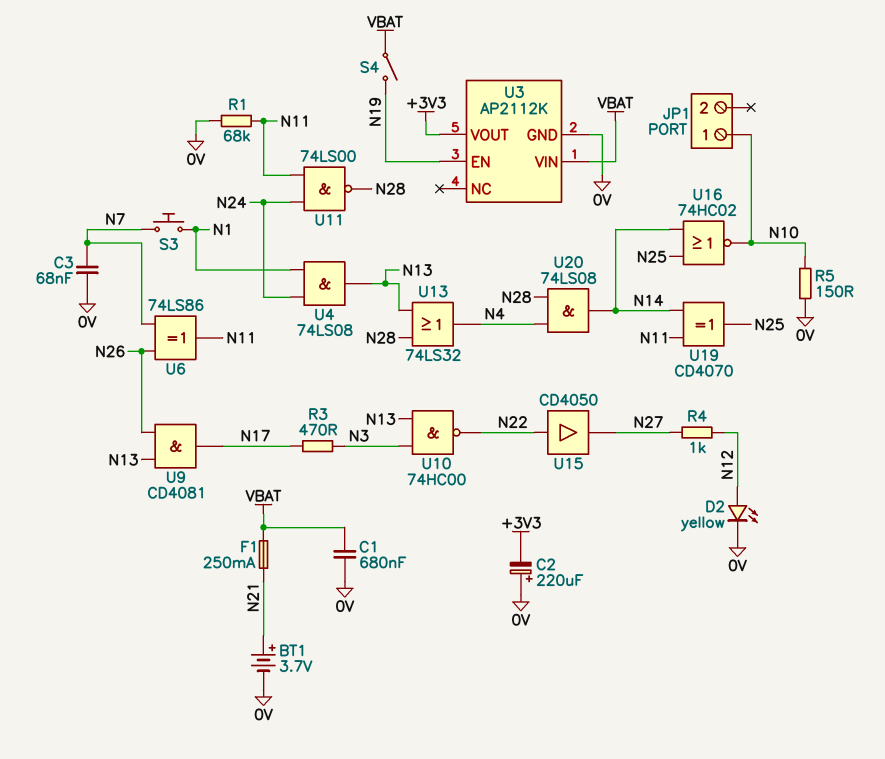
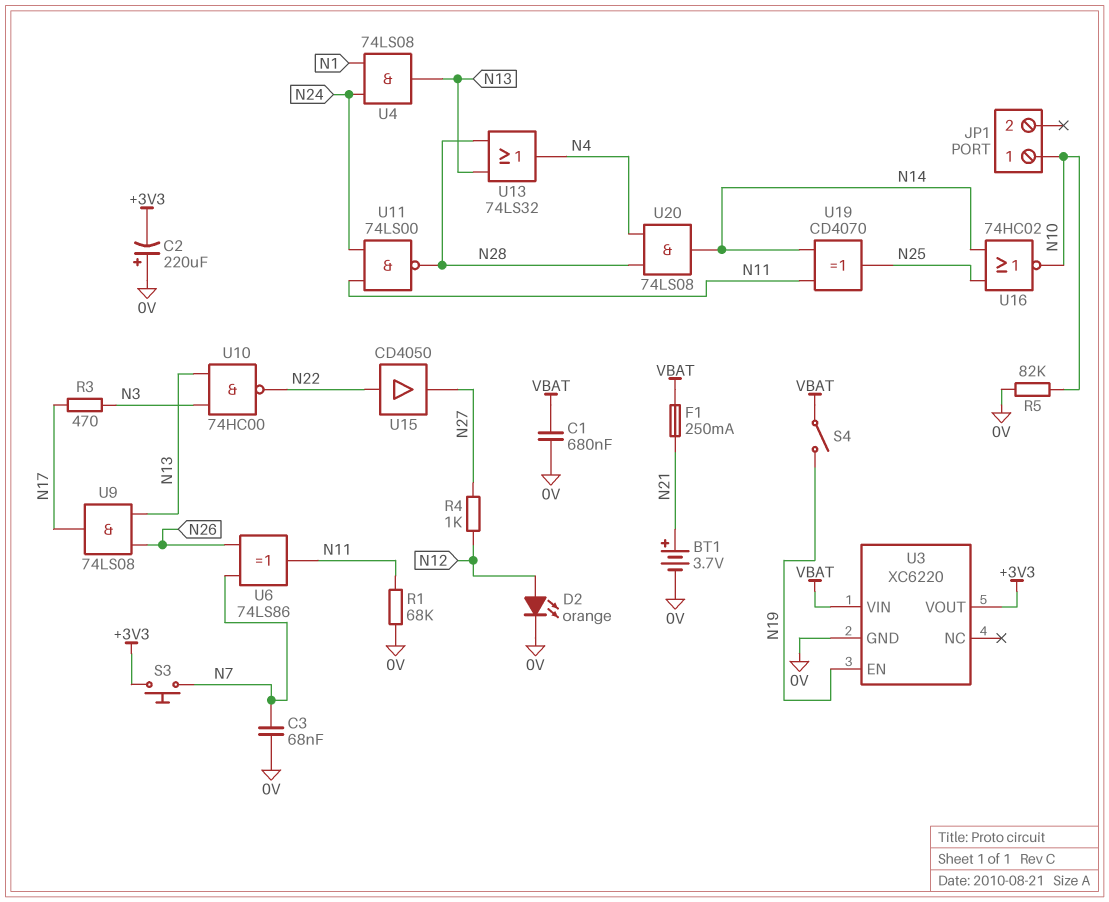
D2: LED yellow (A N12, K 0V) -> LED orange (A N12, K 0V)
R5: 150 (0V, N10) -> 82k (0V, N10)
S3: button (N1, N7) -> button (+3V3, N7)
U3: AP2112K -> XC6220
U9: AND CD4081 (in N13, in N26, out N17) -> AND 74LS08 (in N13, in N26, out N17)

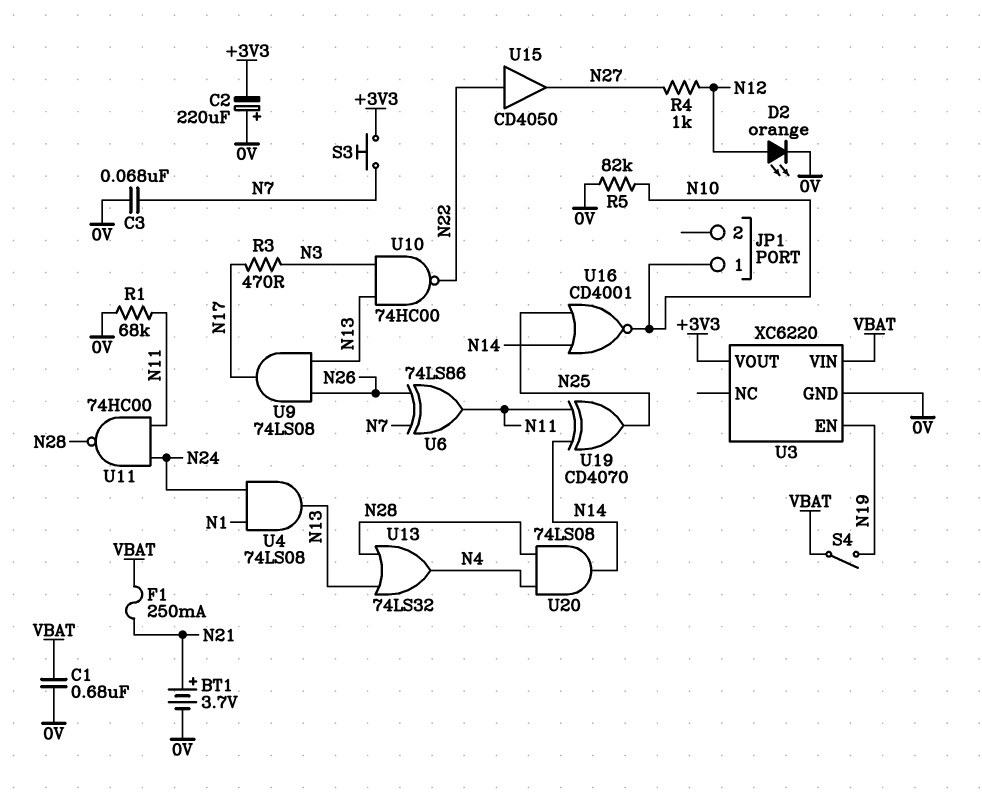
U11: NAND 74LS00 (in N11, in N24, out N28) -> NAND 74HC00 (in N11, in N24, out N28)
U16: NOR 74HC02 (in N14, in N25, out N10) -> NOR CD4001 (in N14, in N25, out N10)

